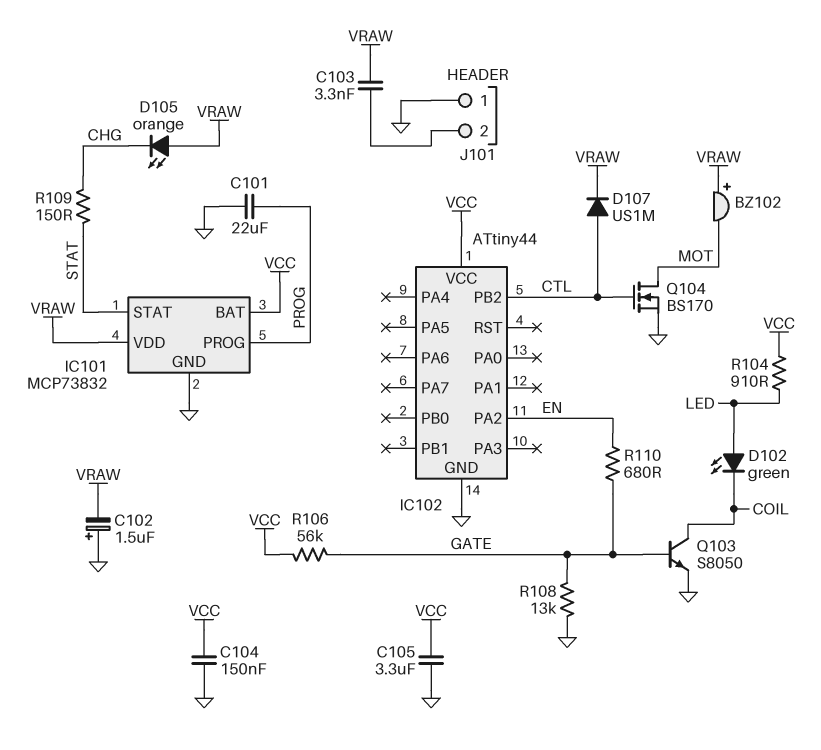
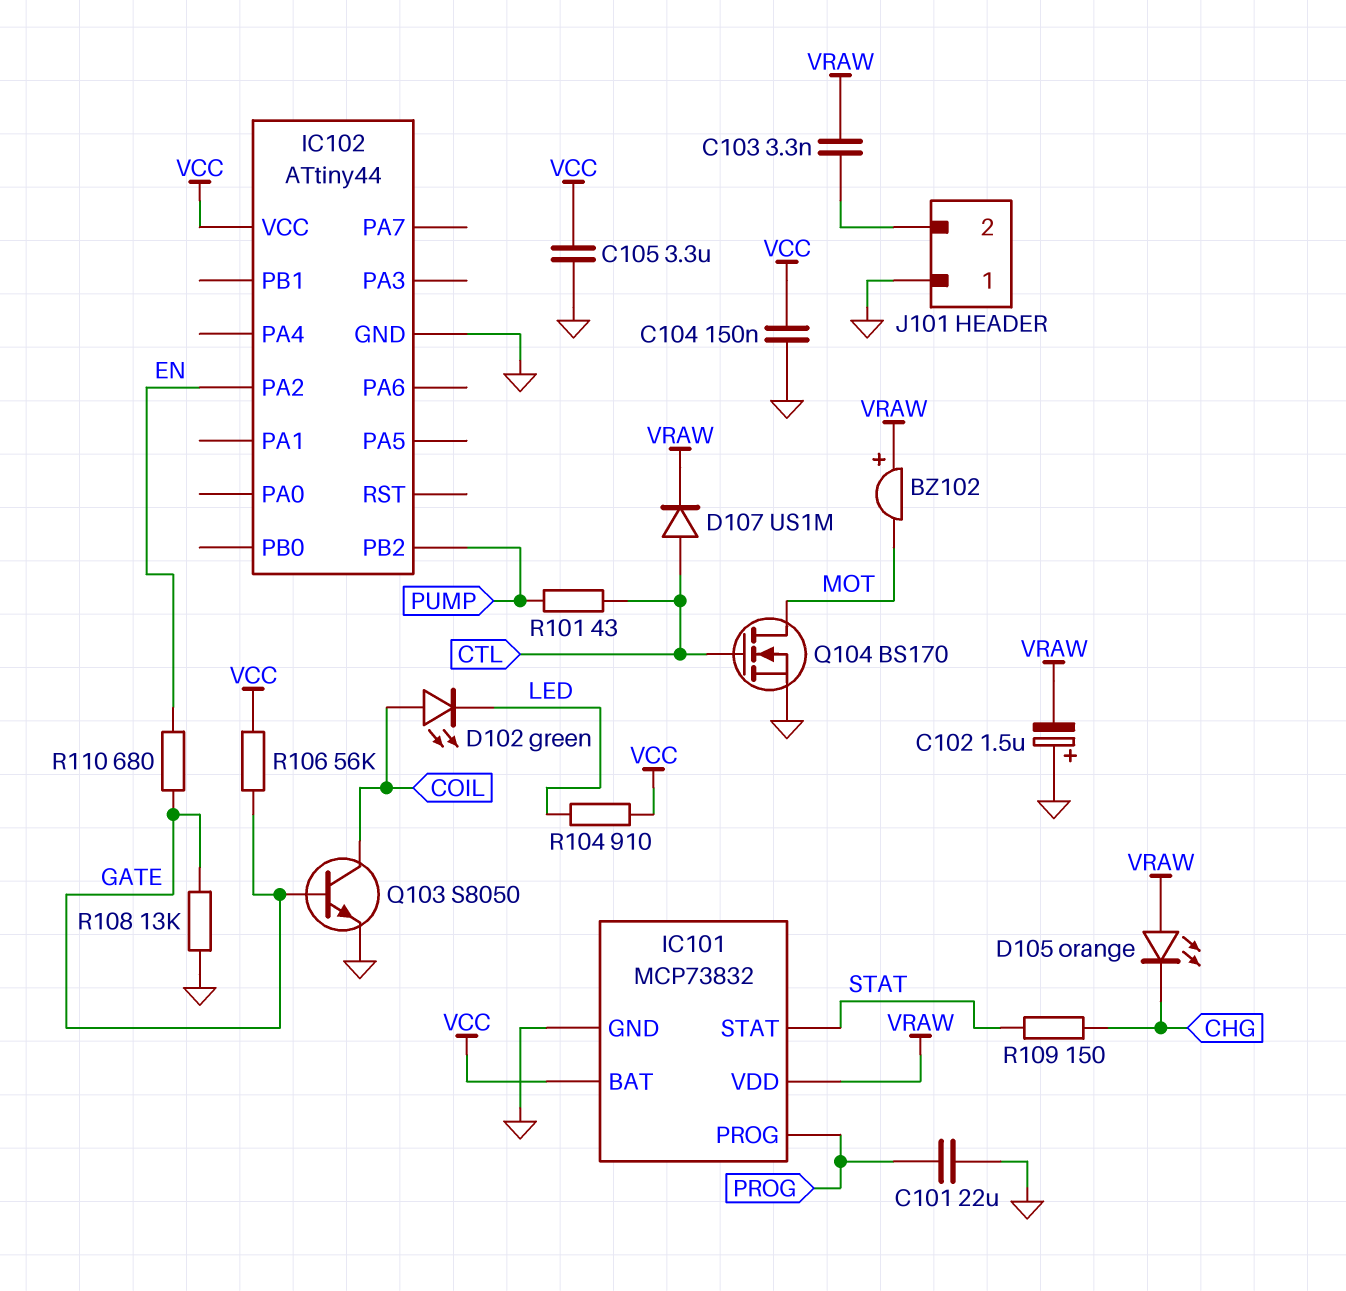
D102: LED green (A LED, K COIL) -> LED green (A COIL, K LED)
IC102 pin PB2: CTL -> PUMP
R101: none -> 43 (CTL, PUMP)

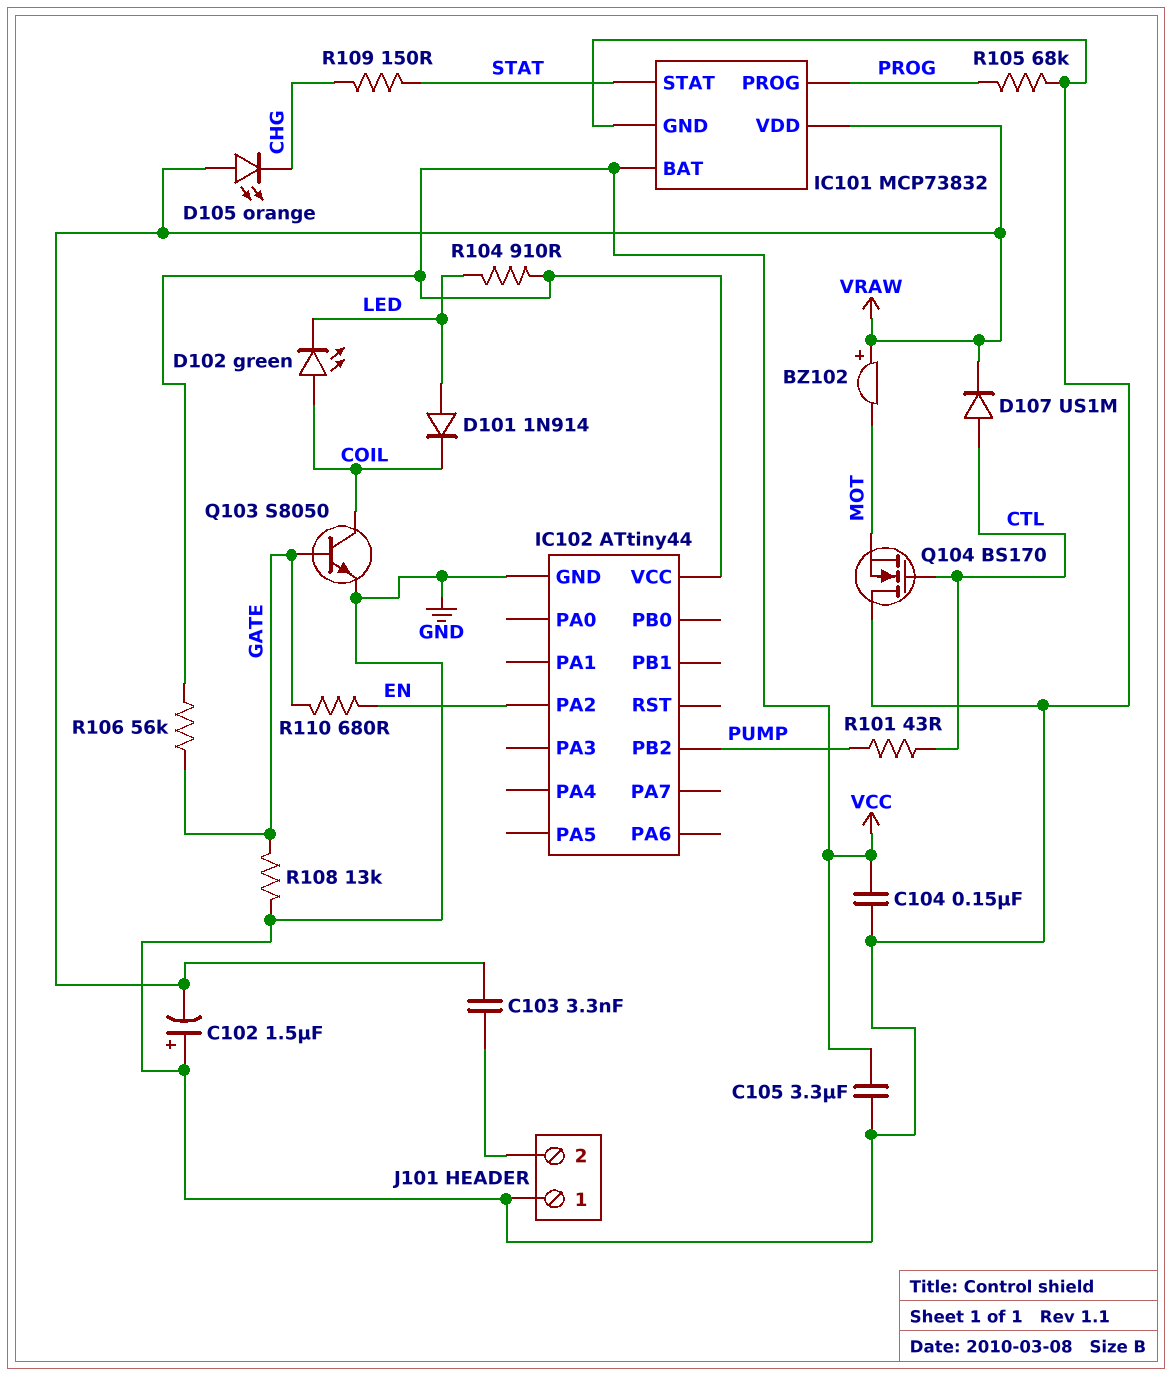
C101: 22uF (GND, PROG) -> none
D101: none -> diode 1N914 (A LED, K COIL)
Q104: NMOS BS170 (G CTL, D MOT, S GND) -> NMOS BS170 (G CTL, D GND, S MOT)
R105: none -> 68k (GND, PROG)

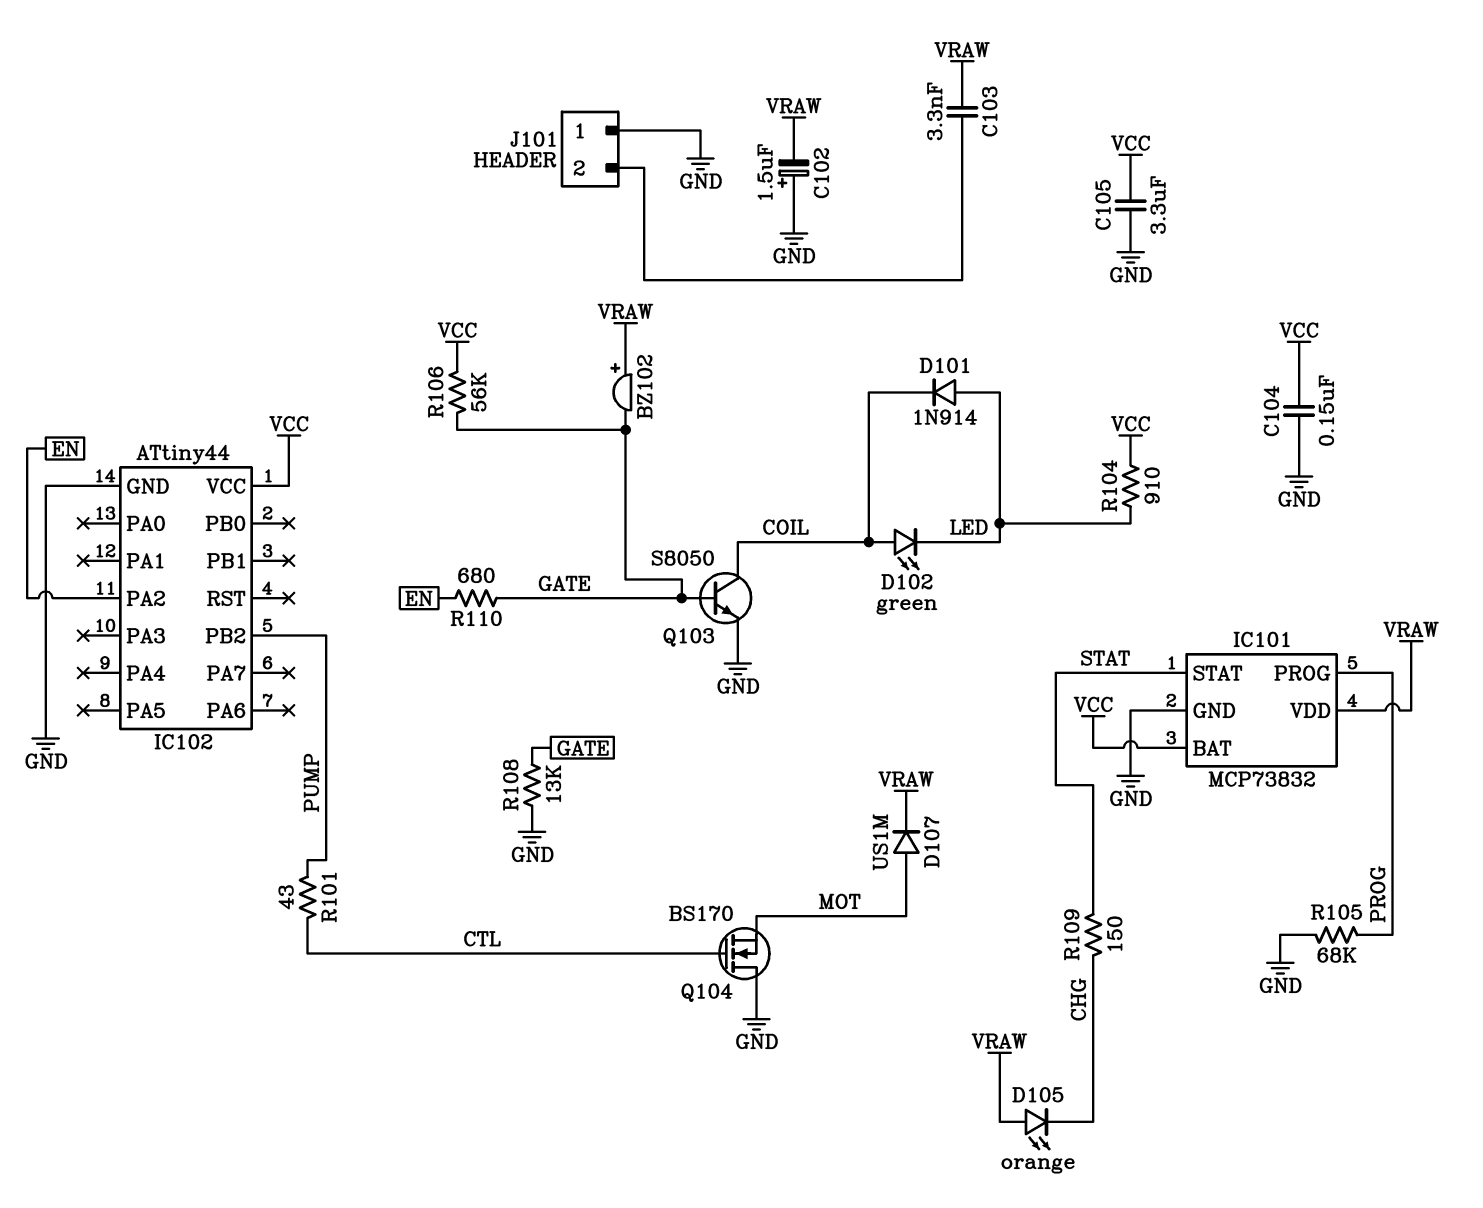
BZ102: buzzer (plus VRAW, minus MOT) -> buzzer (plus VRAW, minus GATE)
D107: diode US1M (A CTL, K VRAW) -> diode US1M (A MOT, K VRAW)

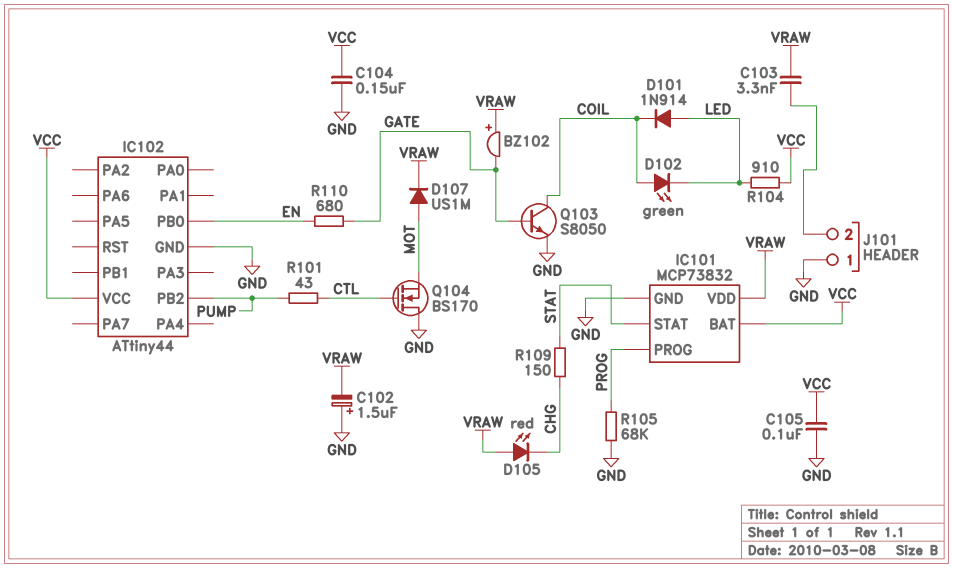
C105: 3.3uF (GND, VCC) -> 100nF (GND, VCC)
D105: LED orange (A VRAW, K CHG) -> LED red (A VRAW, K CHG)
IC102 pin PA2: EN -> none
IC102 pin PB0: none -> EN
R106: 56k (GATE, VCC) -> none
R108: 13k (GATE, GND) -> none

